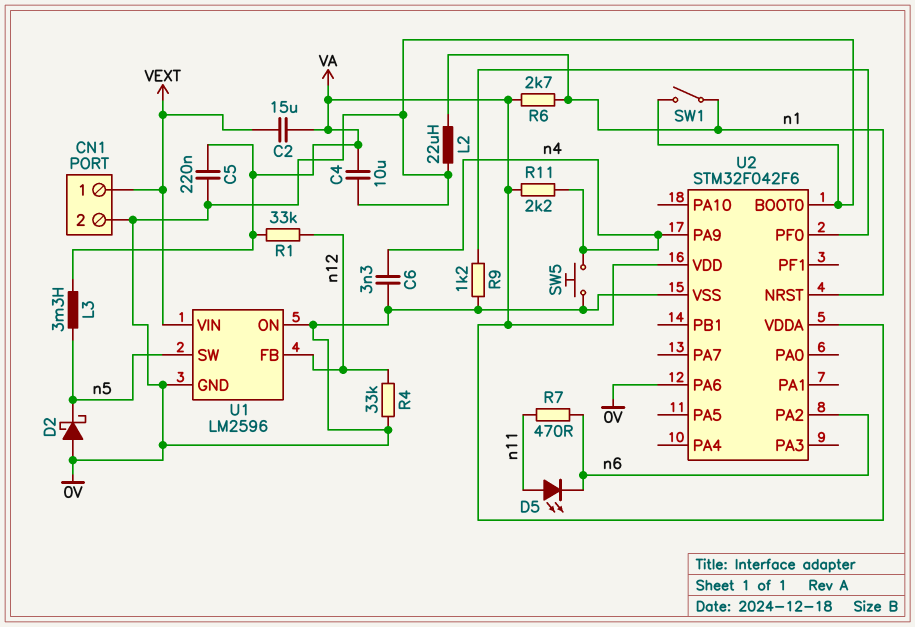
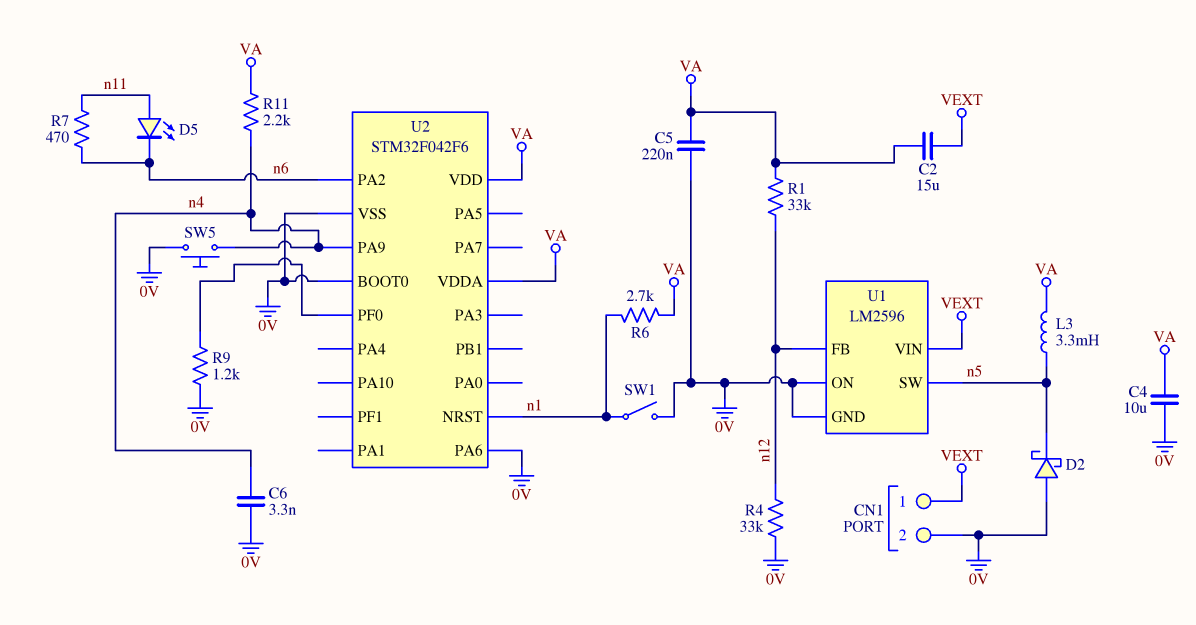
L2: 22uH (0V, n1) -> none

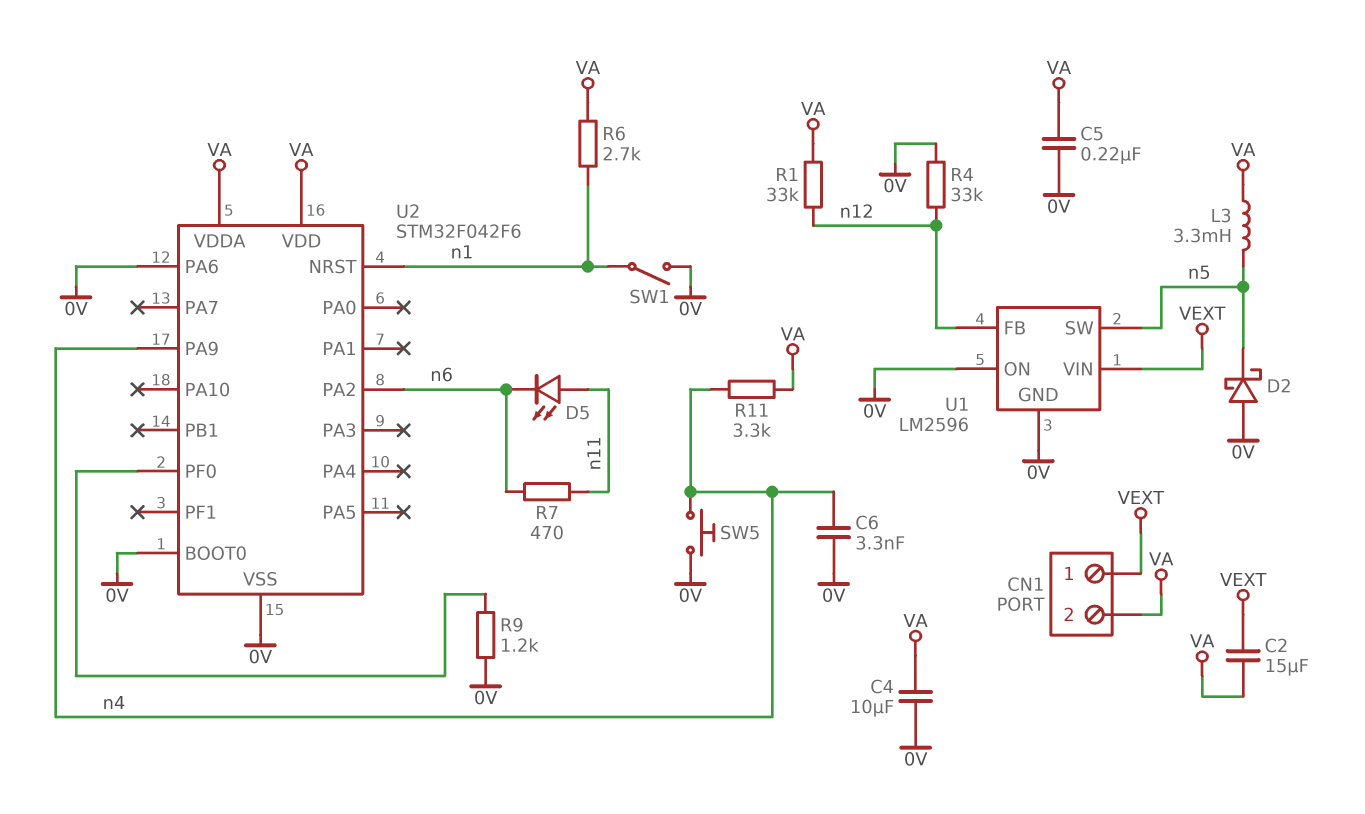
CN1 pin 2: 0V -> VA
R11: 2.2k (VA, n4) -> 3.3k (VA, n4)

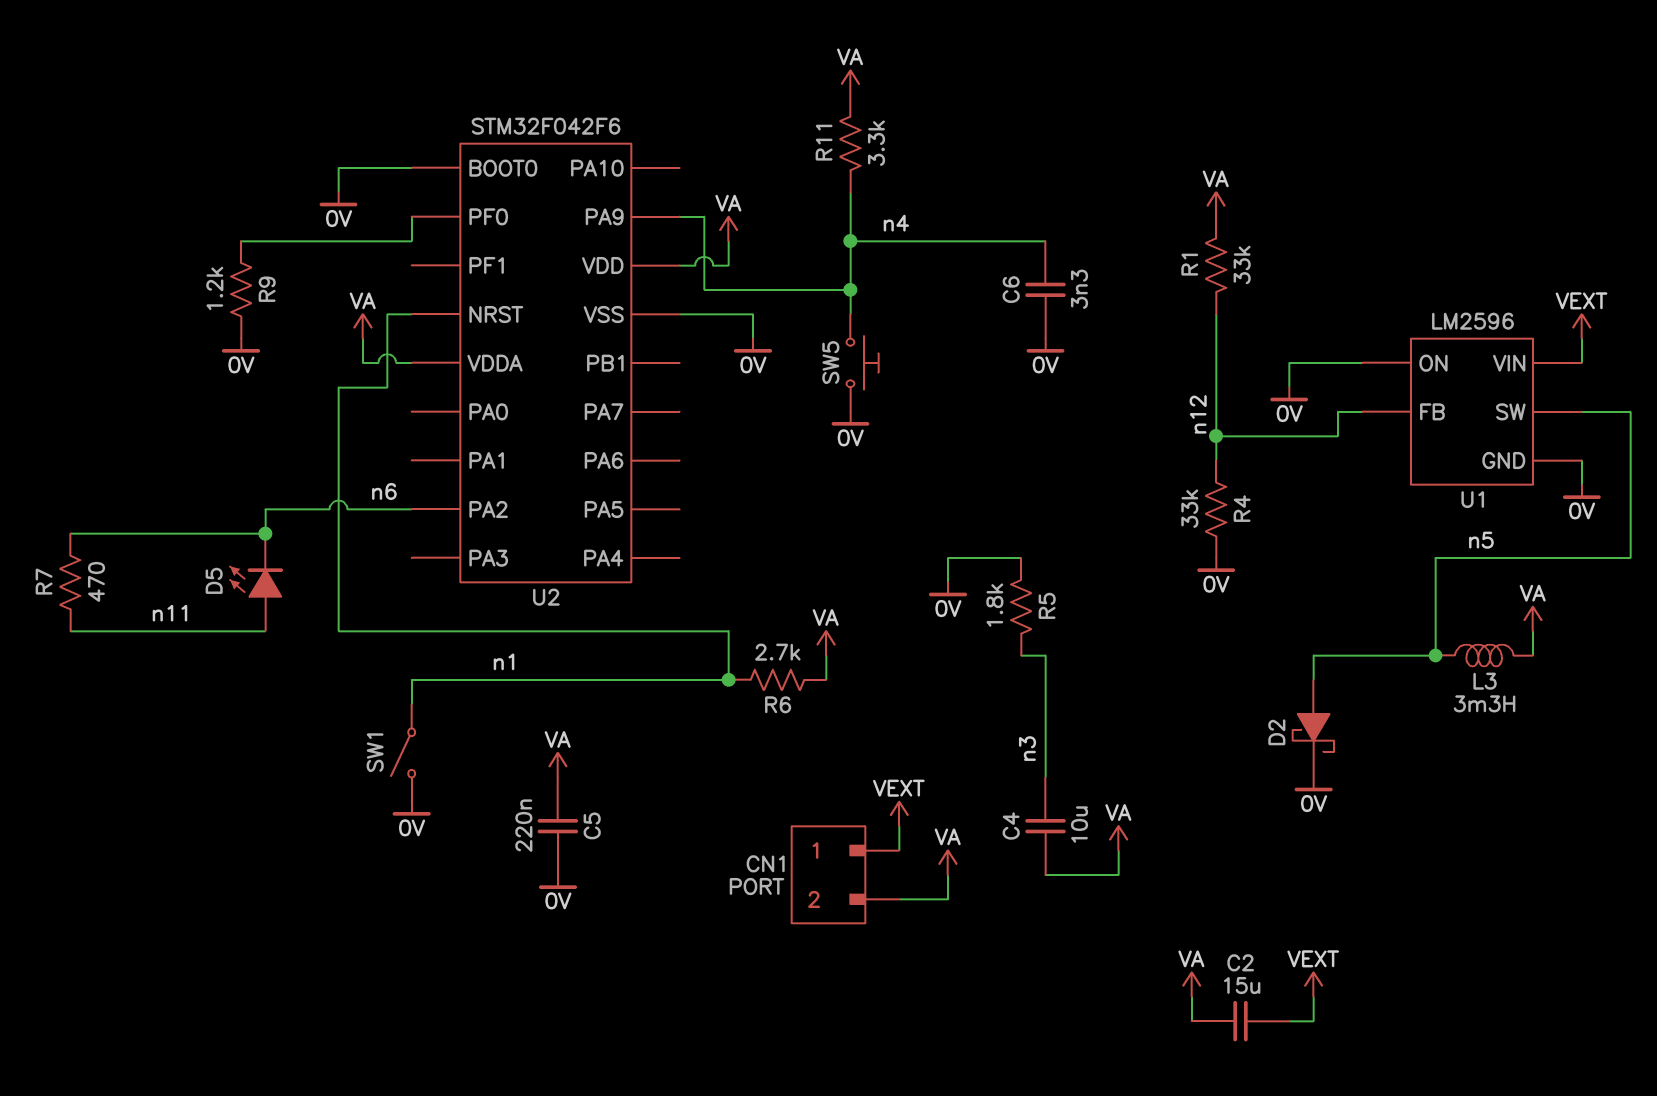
C4: 10uF (0V, VA) -> 10uF (VA, n3)
D2: schottky (A 0V, K n5) -> schottky (A n5, K 0V)
R5: none -> 1.8k (0V, n3)
U2 pin PA6: 0V -> none

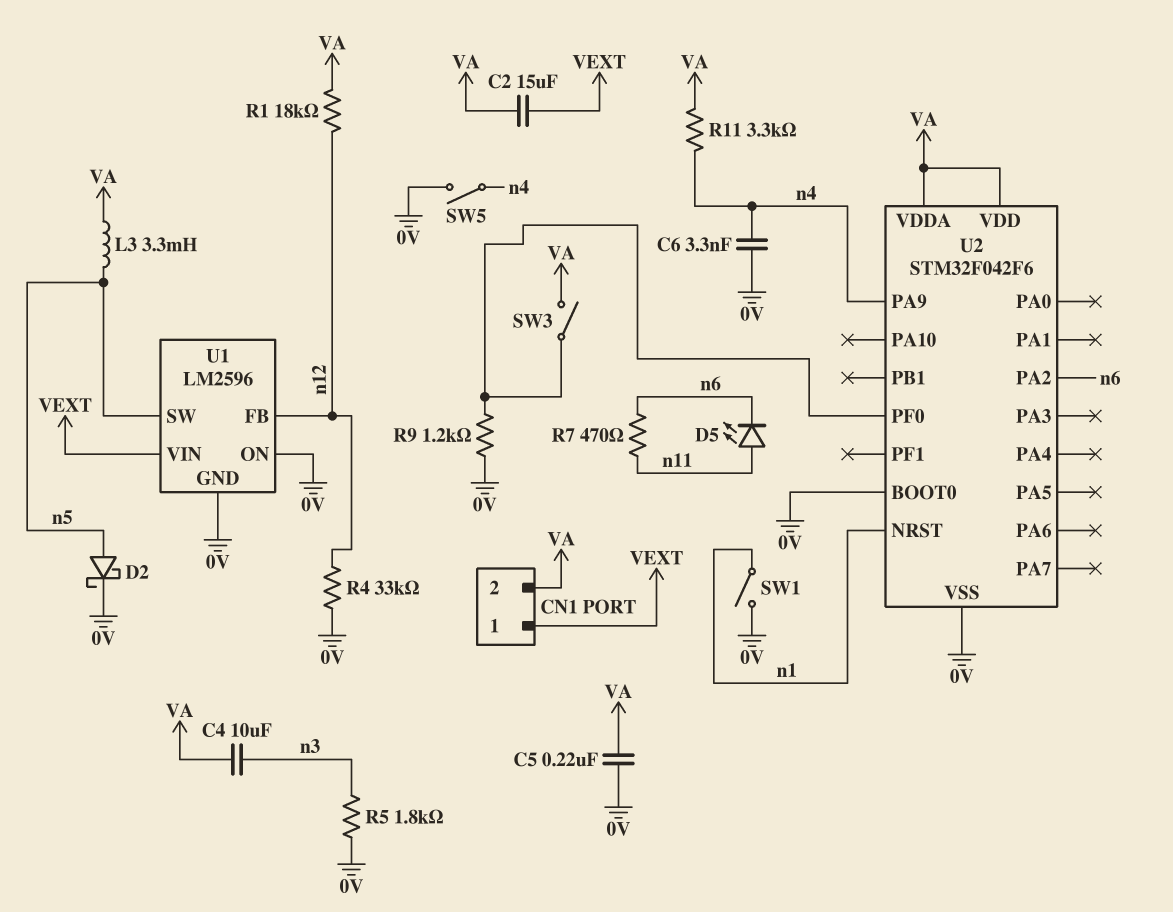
R1: 33k (VA, n12) -> 18k (VA, n12)
R6: 2.7k (VA, n1) -> none
SW3: none -> switch (U2/PF0, VA)
SW5: button (0V, n4) -> switch (0V, n4)

